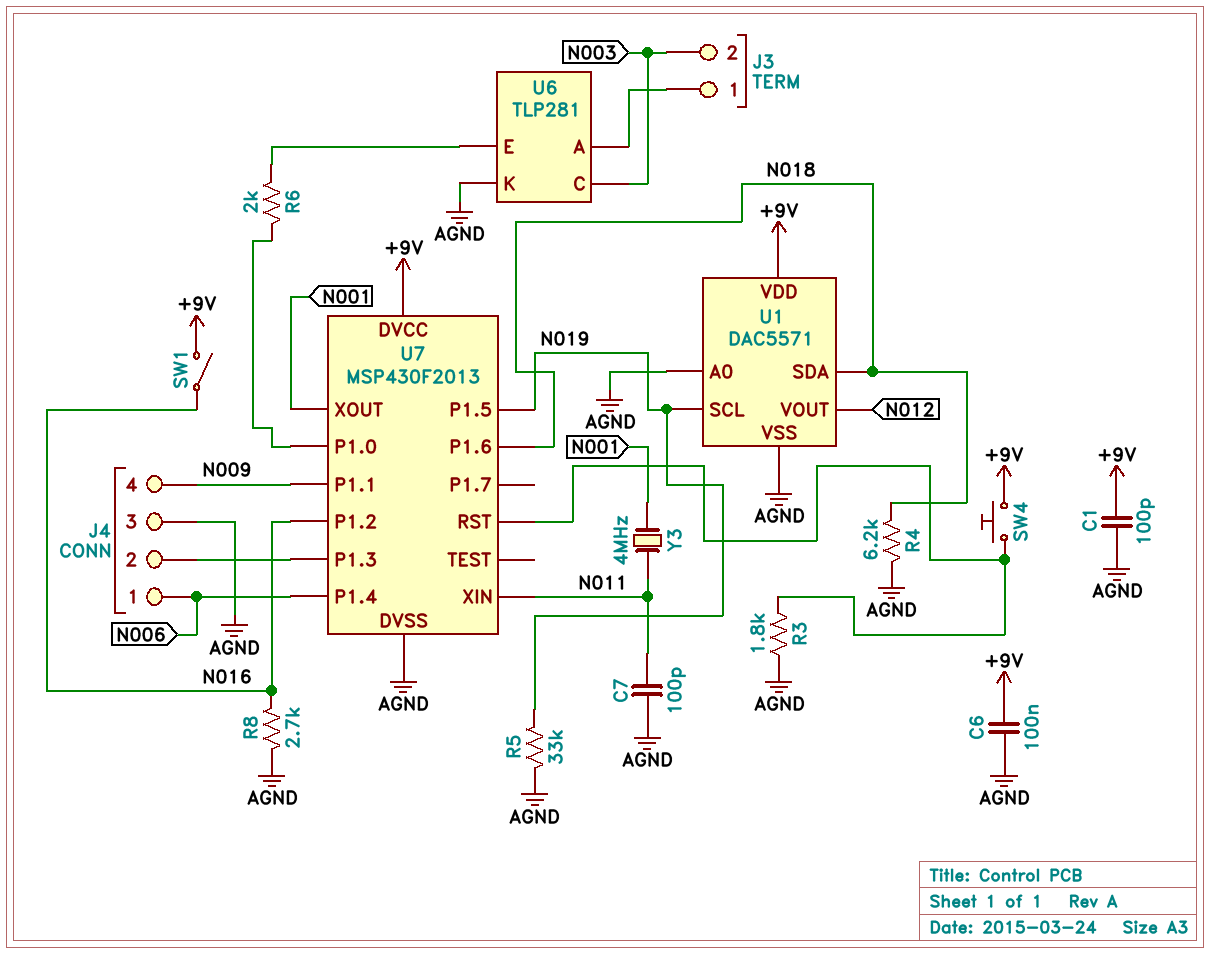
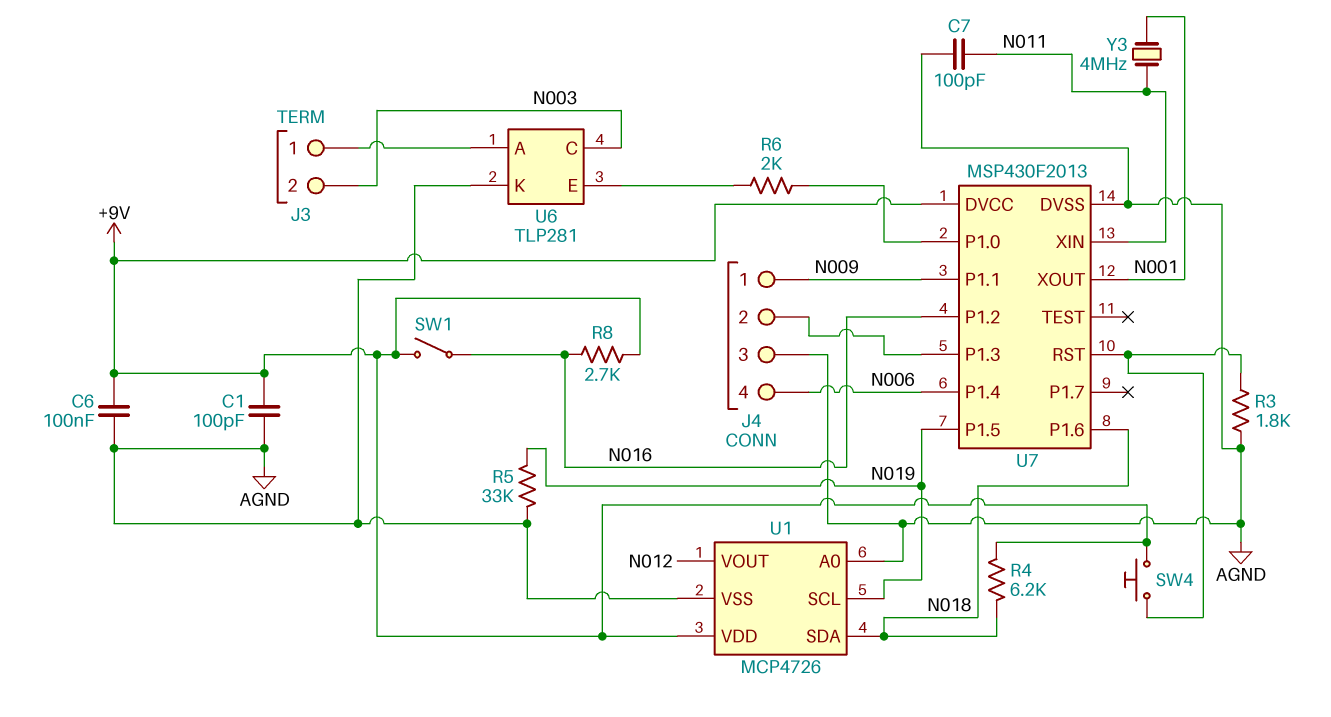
J4 pin 1: N006 -> N009
J4 pin 4: N009 -> N006
R4: 6.2k (AGND, N018) -> 6.2k (+9V, N018)
R8: 2.7k (AGND, N016) -> 2.7k (+9V, N016)
U1: DAC5571 -> MCP4726

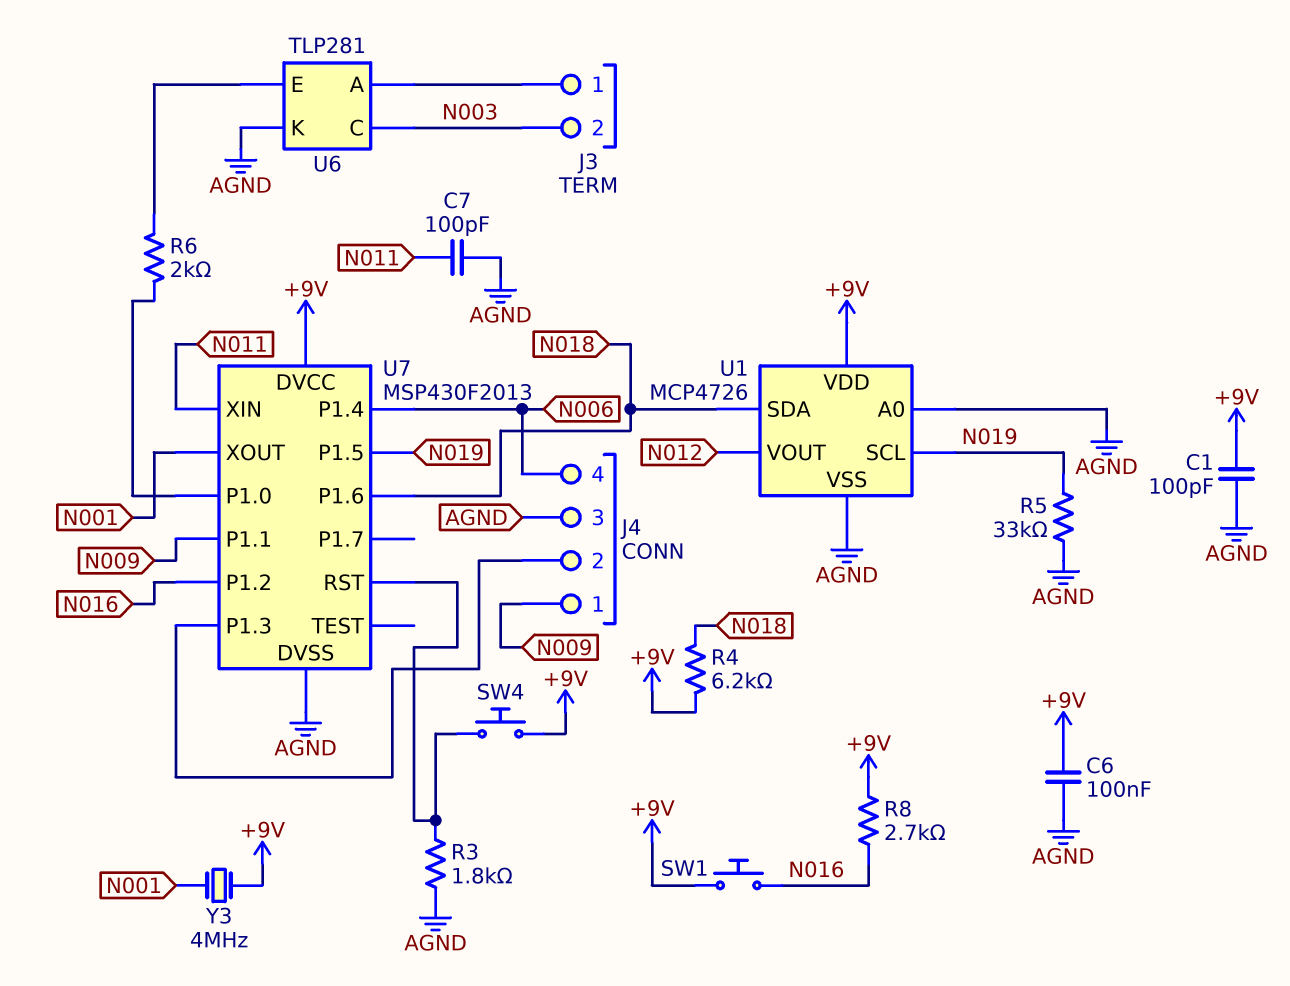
SW1: switch (+9V, N016) -> button (+9V, N016)
Y3: 4MHz (N001, N011) -> 4MHz (+9V, N001)

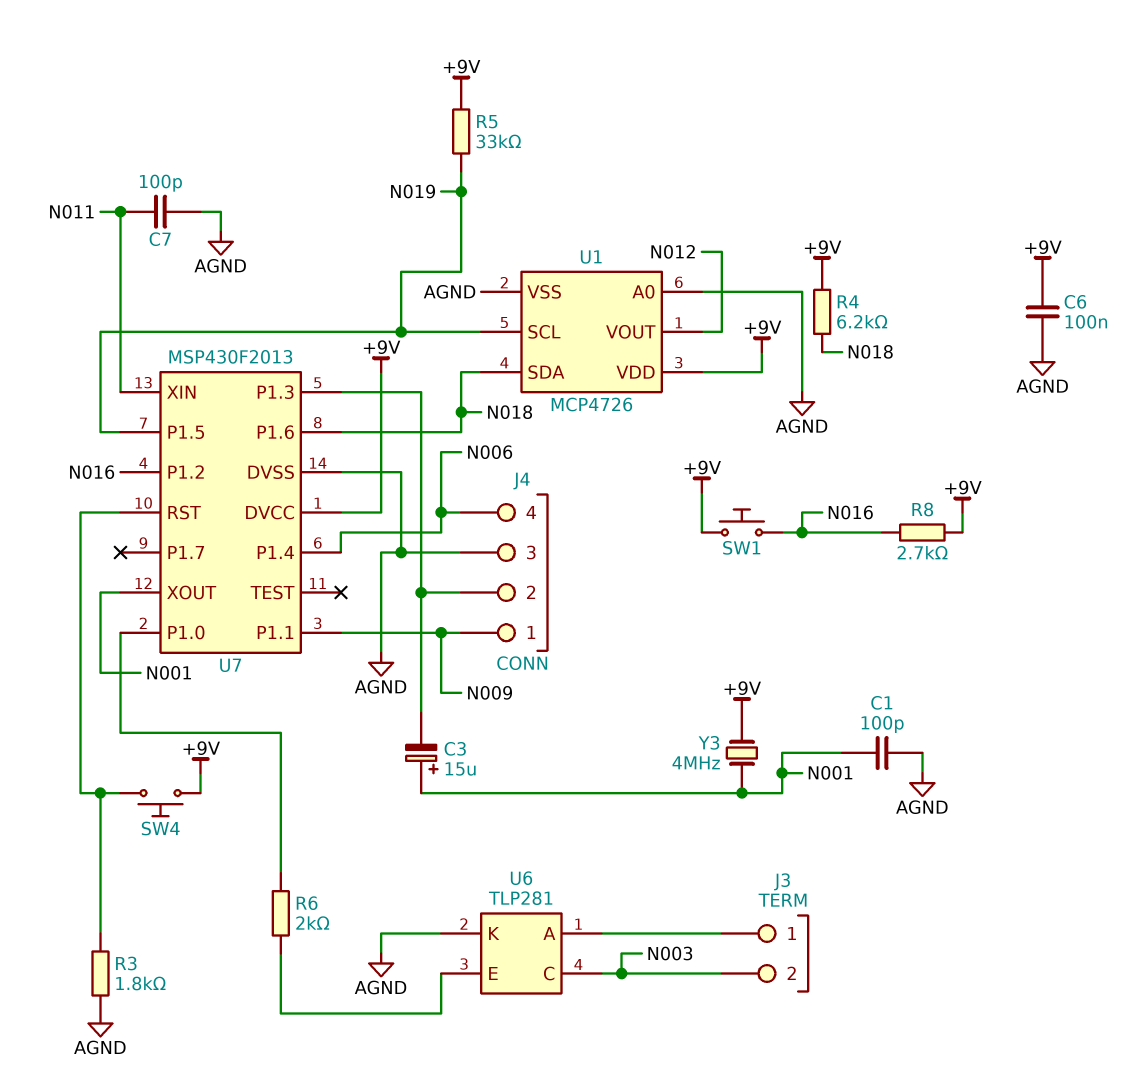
C1: 100pF (+9V, AGND) -> 100pF (AGND, N001)
C3: none -> 15uF (plus N001, minus J4/2)
R5: 33k (AGND, N019) -> 33k (+9V, N019)

